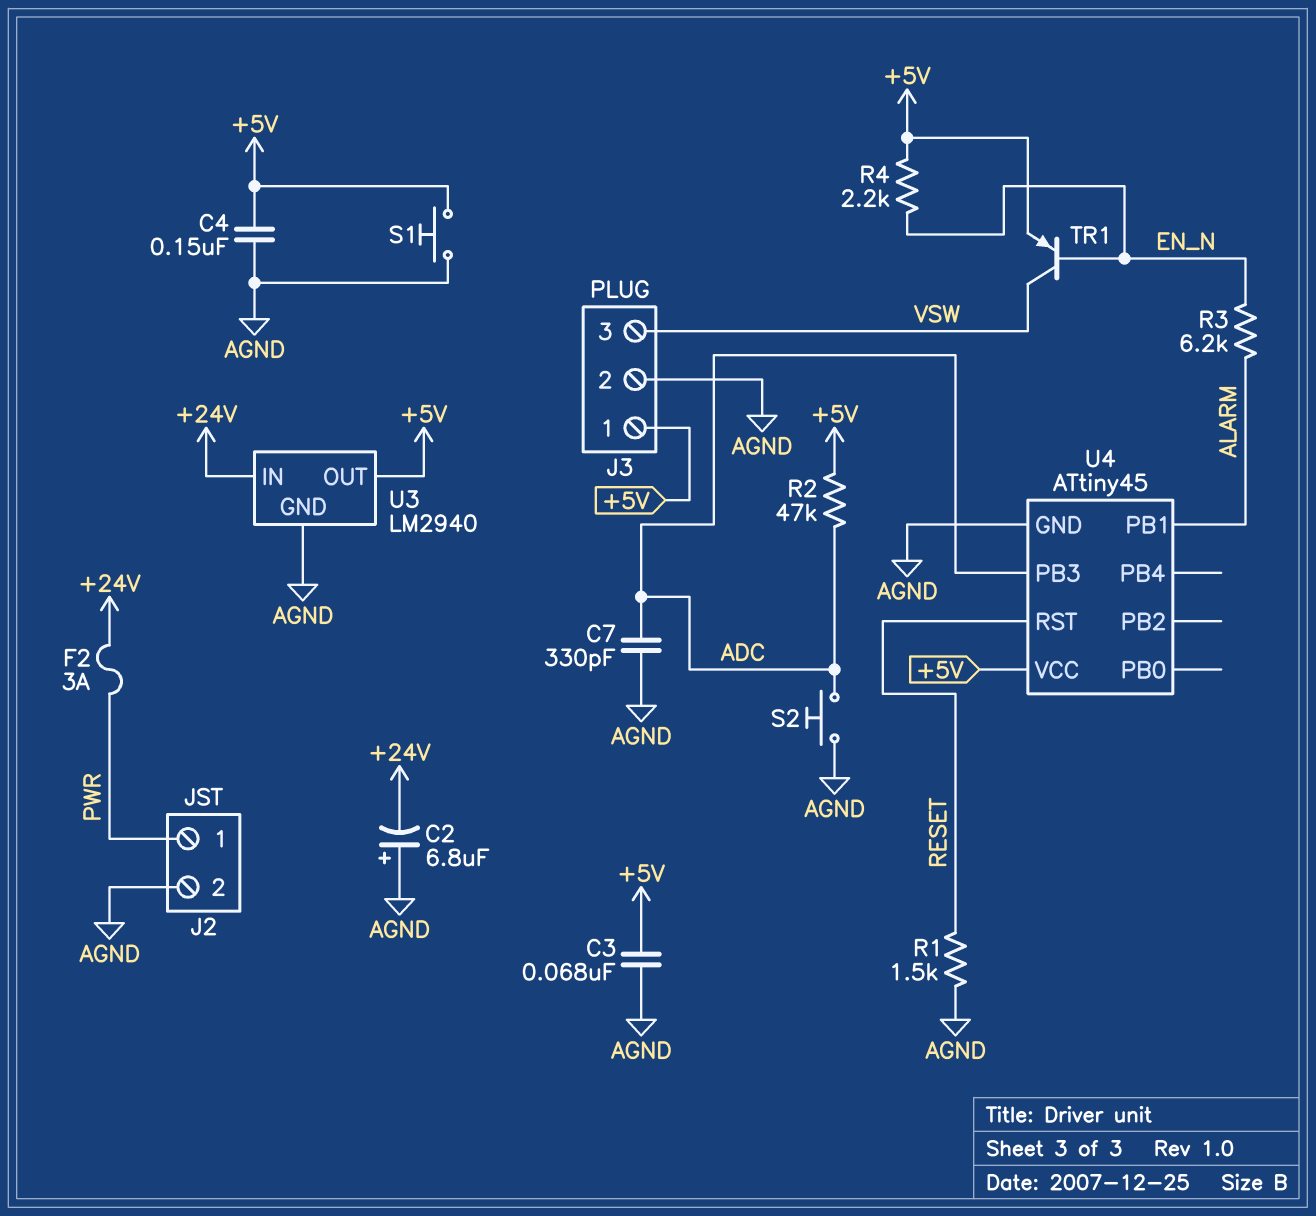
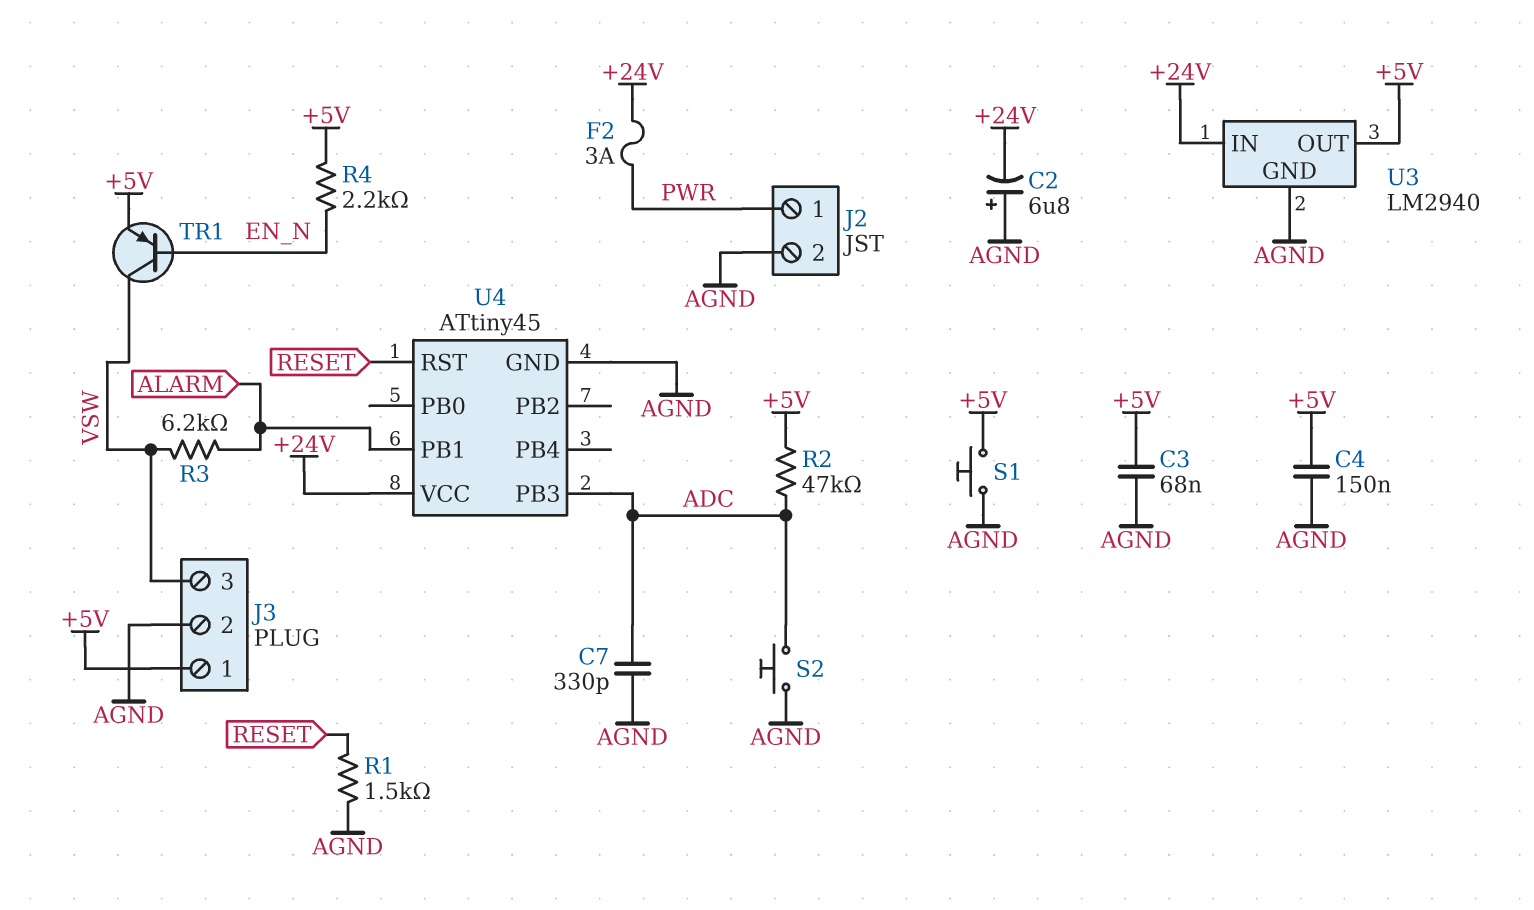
R3: 6.2k (ALARM, EN_N) -> 6.2k (ALARM, VSW)
U4 pin VCC: +5V -> +24V

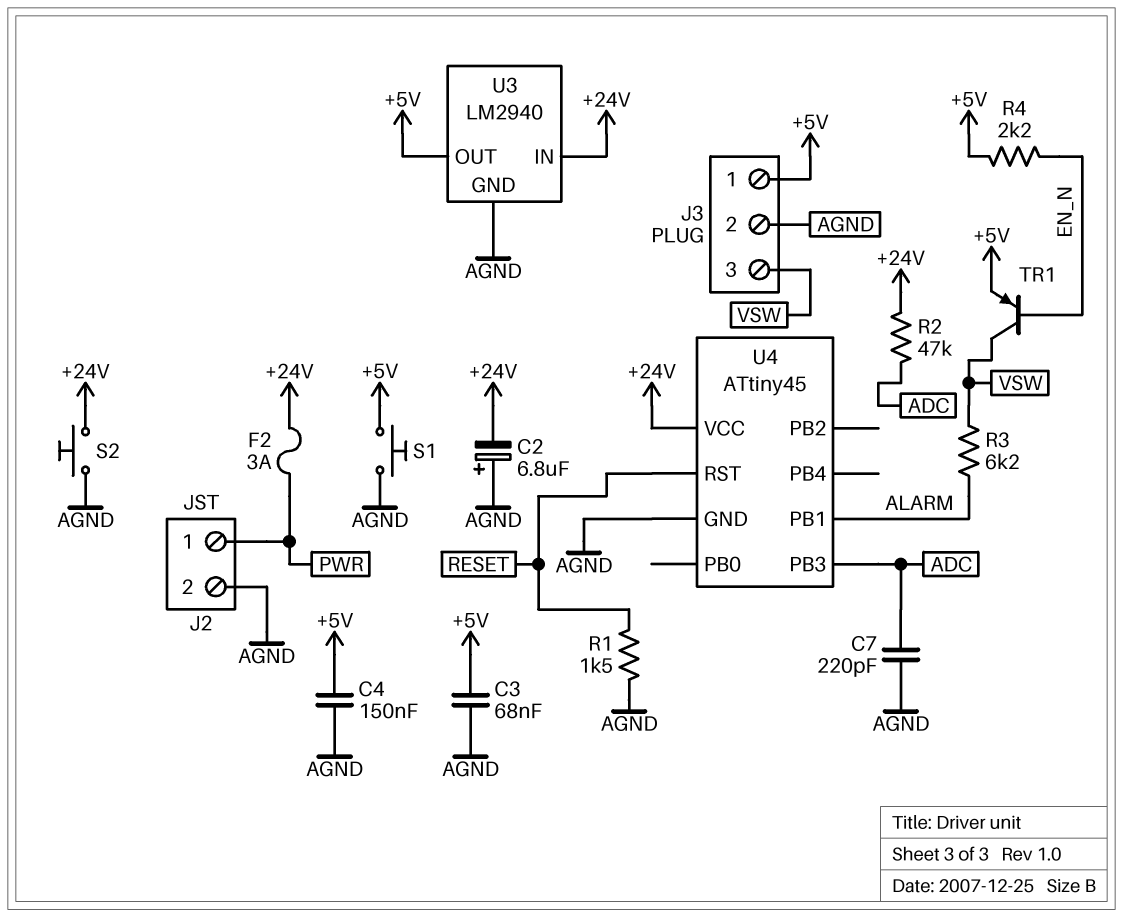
C7: 330pF (ADC, AGND) -> 220pF (ADC, AGND)
R2: 47k (+5V, ADC) -> 47k (+24V, ADC)
S2: button (ADC, AGND) -> button (+24V, AGND)

